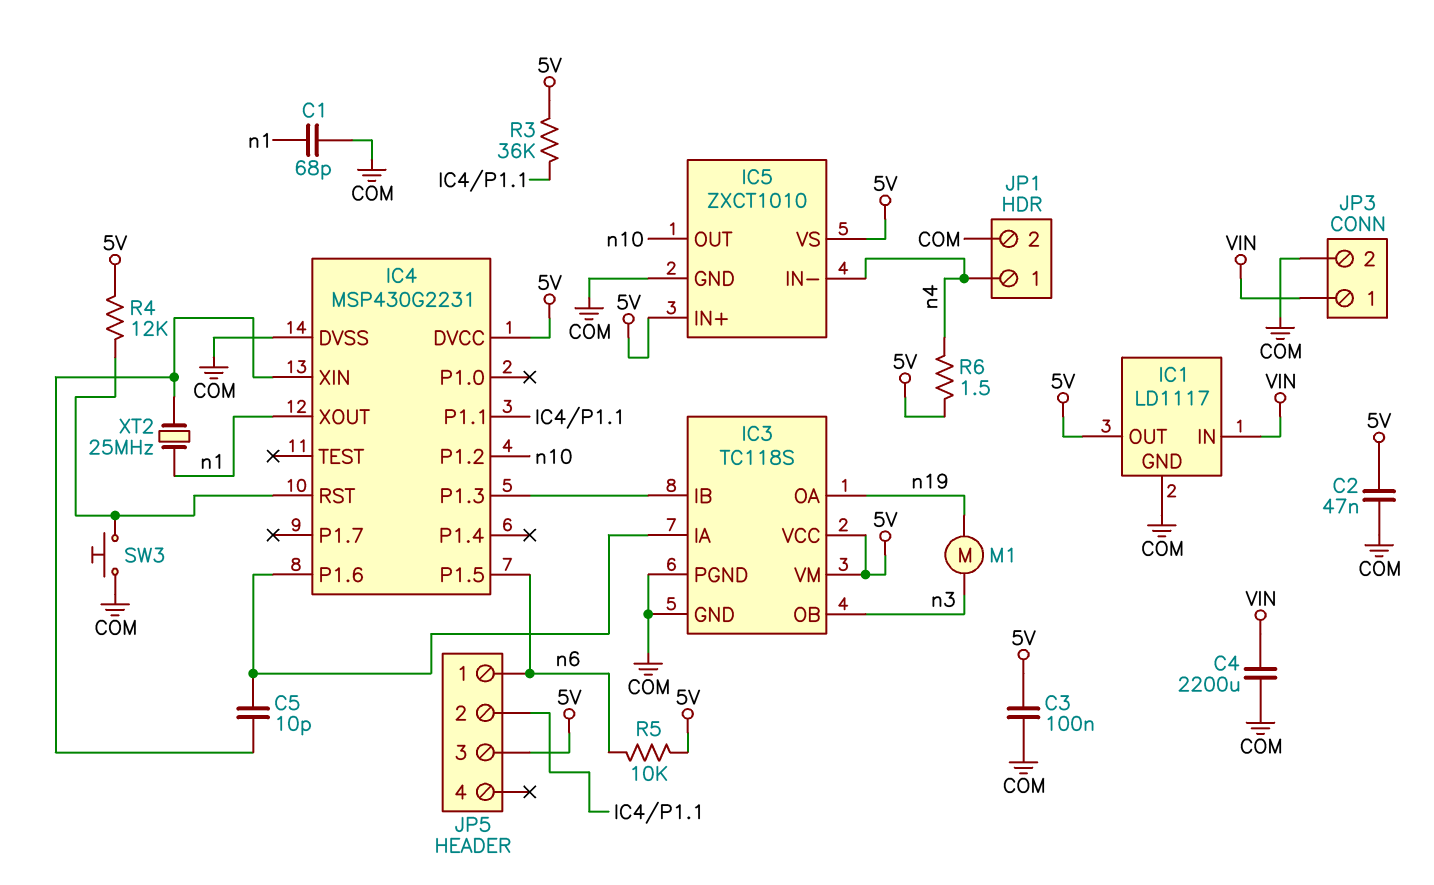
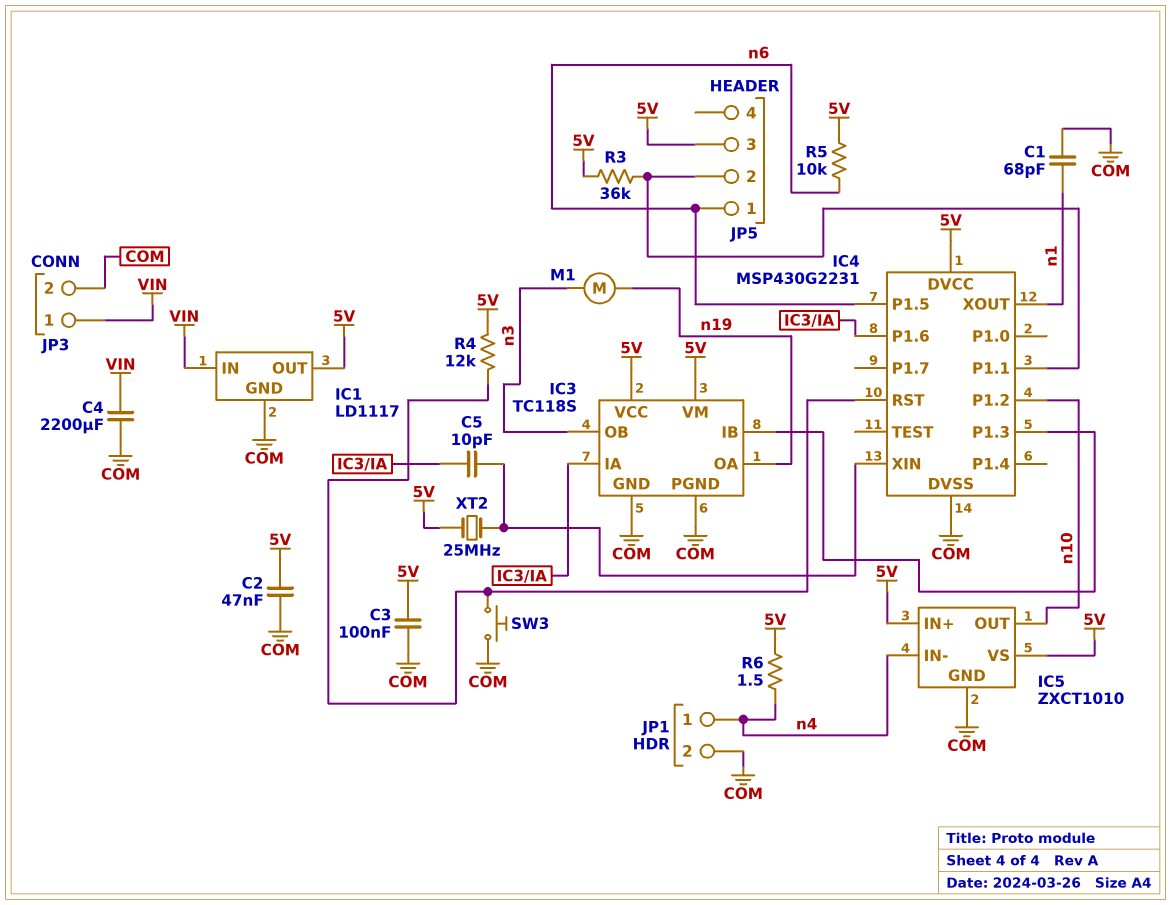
XT2: 25MHz (IC4/XIN, n1) -> 25MHz (5V, IC4/XIN)

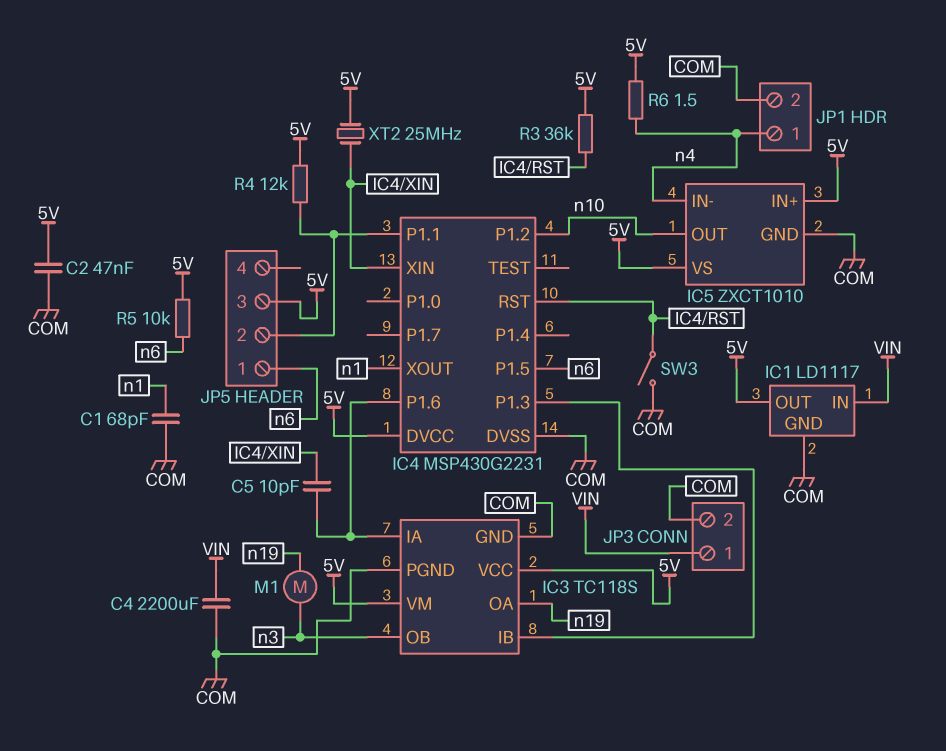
C3: 100nF (5V, COM) -> none
R3: 36k (5V, IC4/P1.1) -> 36k (5V, IC4/RST)
R4: 12k (5V, IC4/RST) -> 12k (5V, IC4/P1.1)
SW3: button (COM, IC4/RST) -> switch (COM, IC4/RST)

